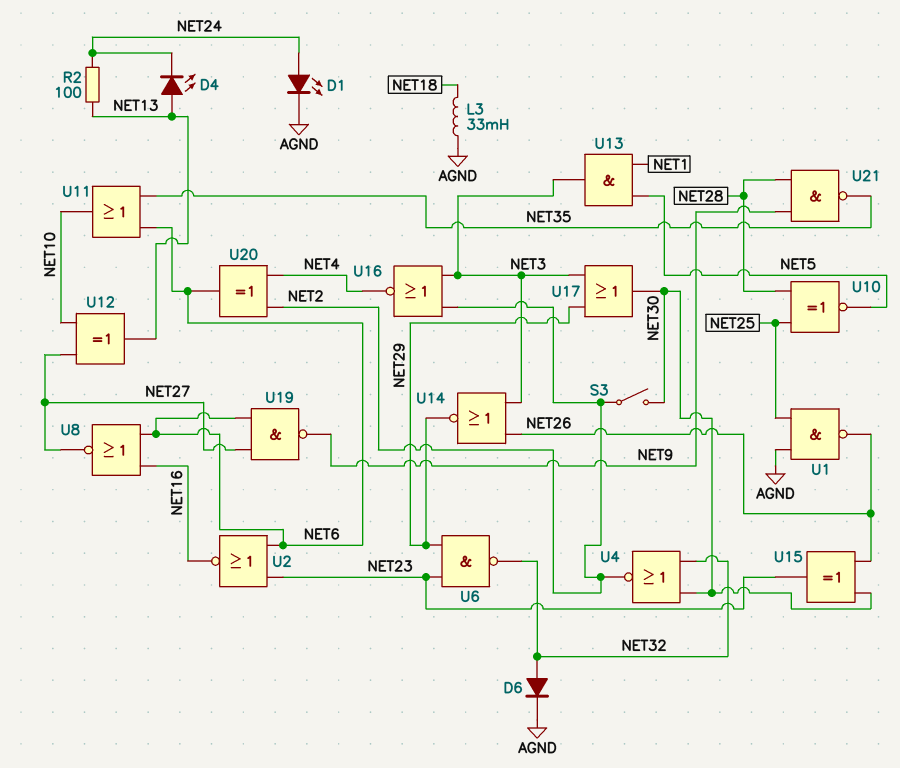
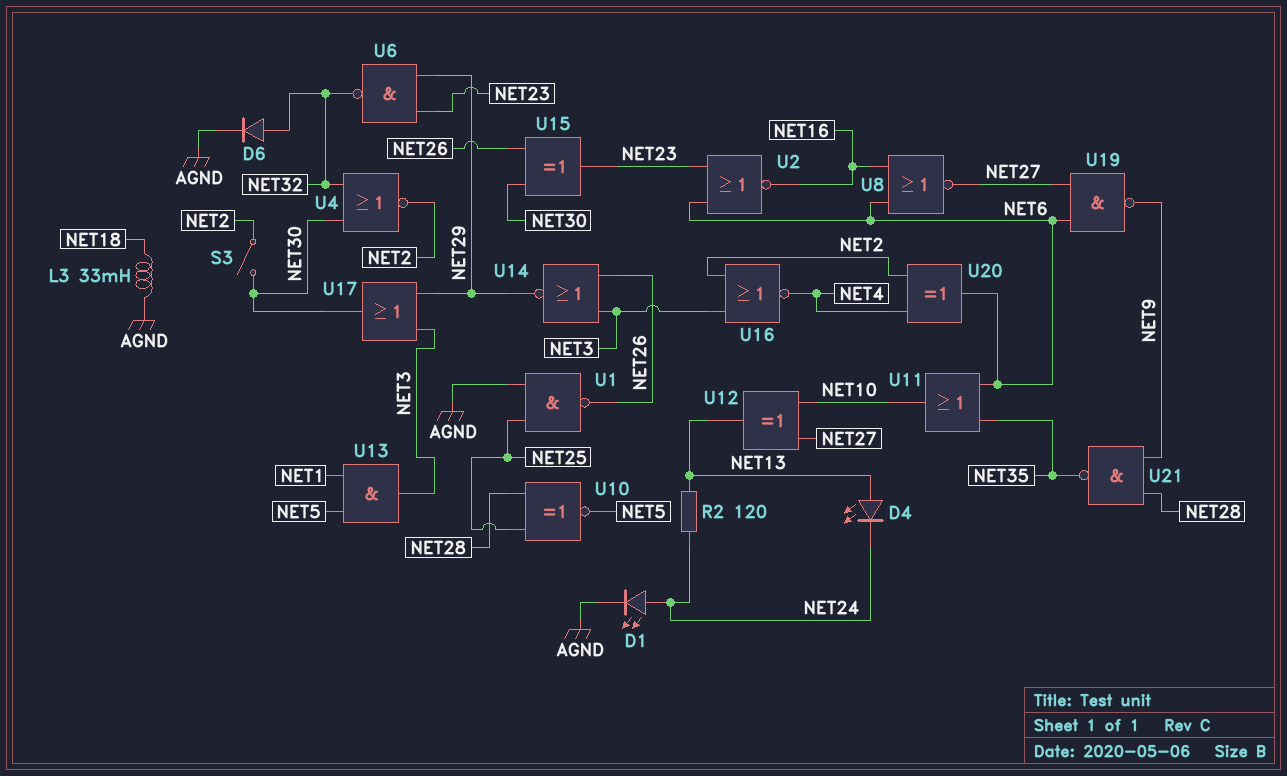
R2: 100 (NET13, NET24) -> 120 (NET13, NET24)

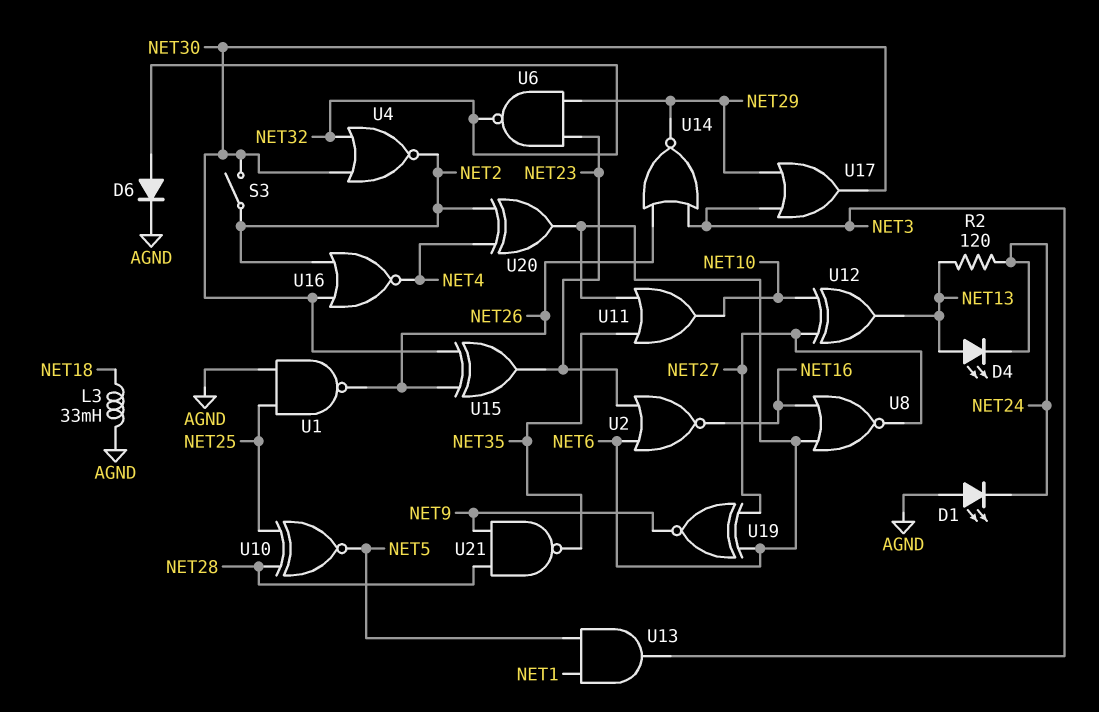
D1: LED (A NET24, K AGND) -> LED (A AGND, K NET24)
U16: NOR (in NET2, in NET3, out NET4) -> NOR (in NET2, in NET30, out NET4)
U19: NAND (in NET6, in NET27, out NET9) -> XNOR (in NET6, in NET27, out NET9)

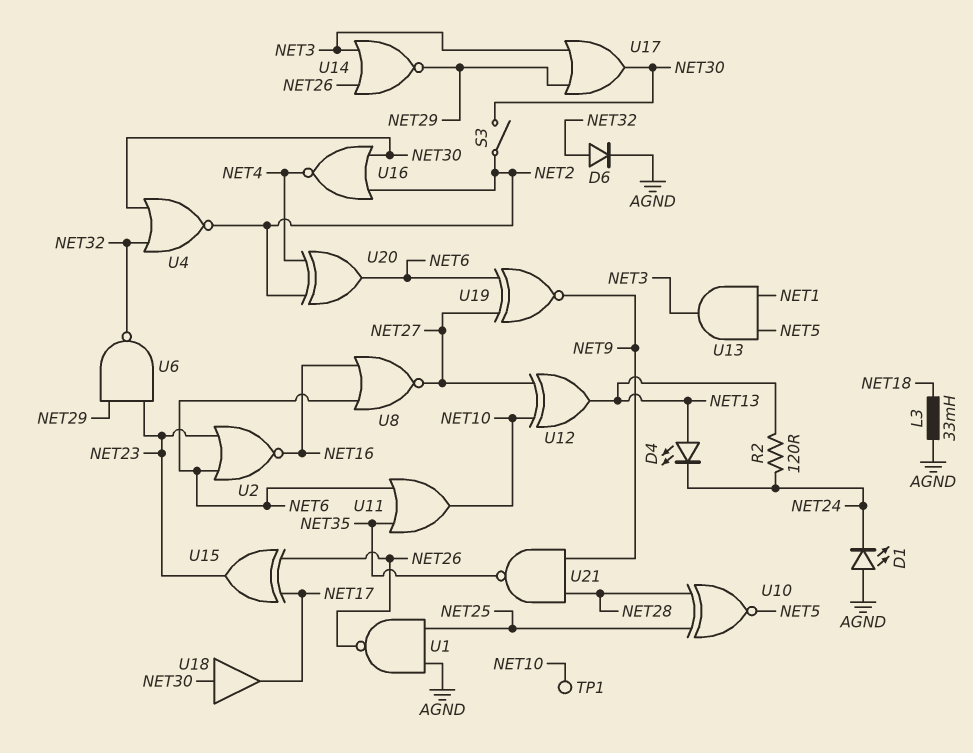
TP1: none -> test point (NET10)
U15: XOR (in NET26, in NET30, out NET23) -> XOR (in NET17, in NET26, out NET23)
U18: none -> buffer (in NET30, out NET17)

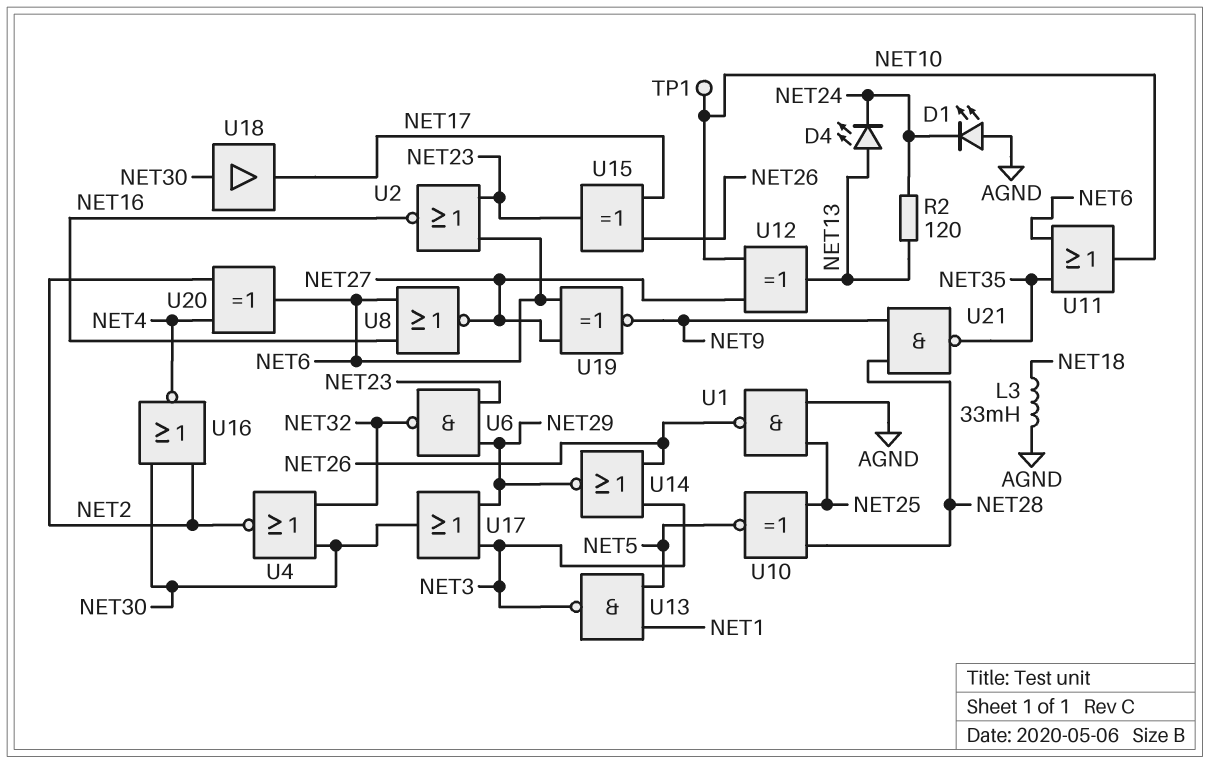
D6: diode (A NET32, K AGND) -> none
S3: switch (NET2, NET30) -> none
U13: AND (in NET1, in NET5, out NET3) -> NAND (in NET1, in NET5, out NET3)

